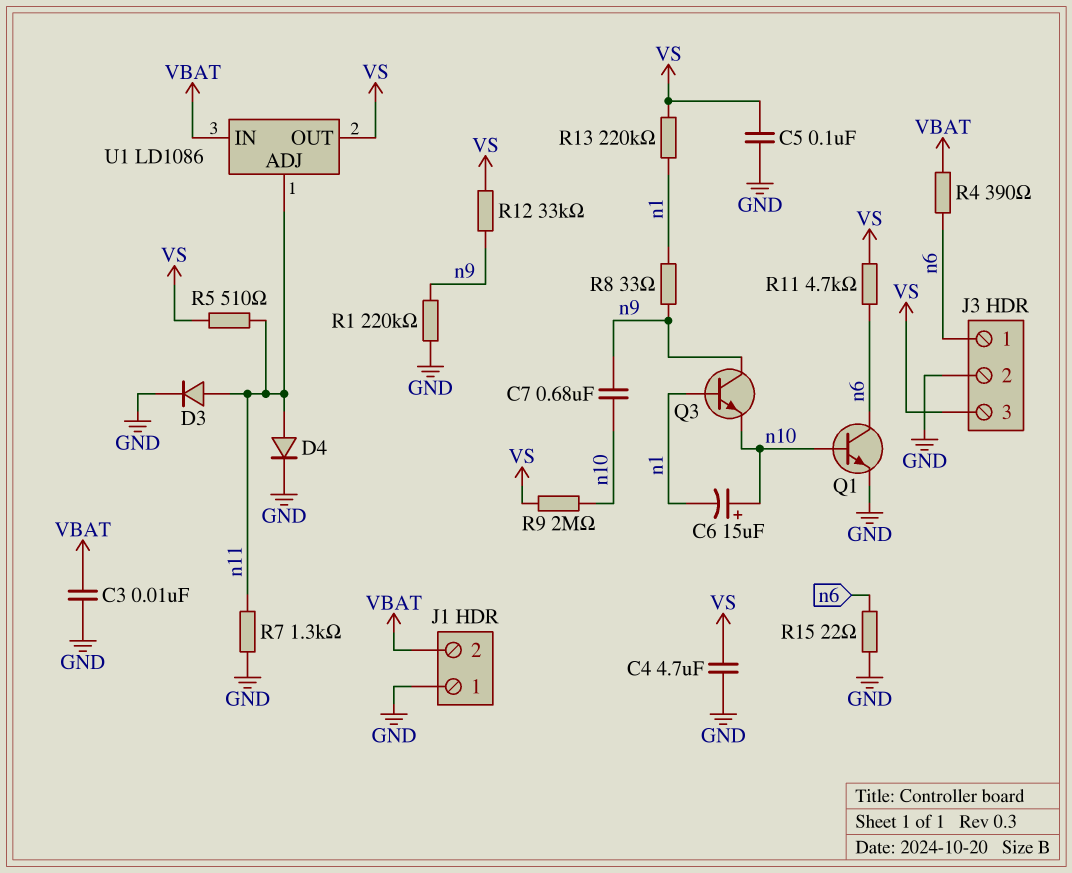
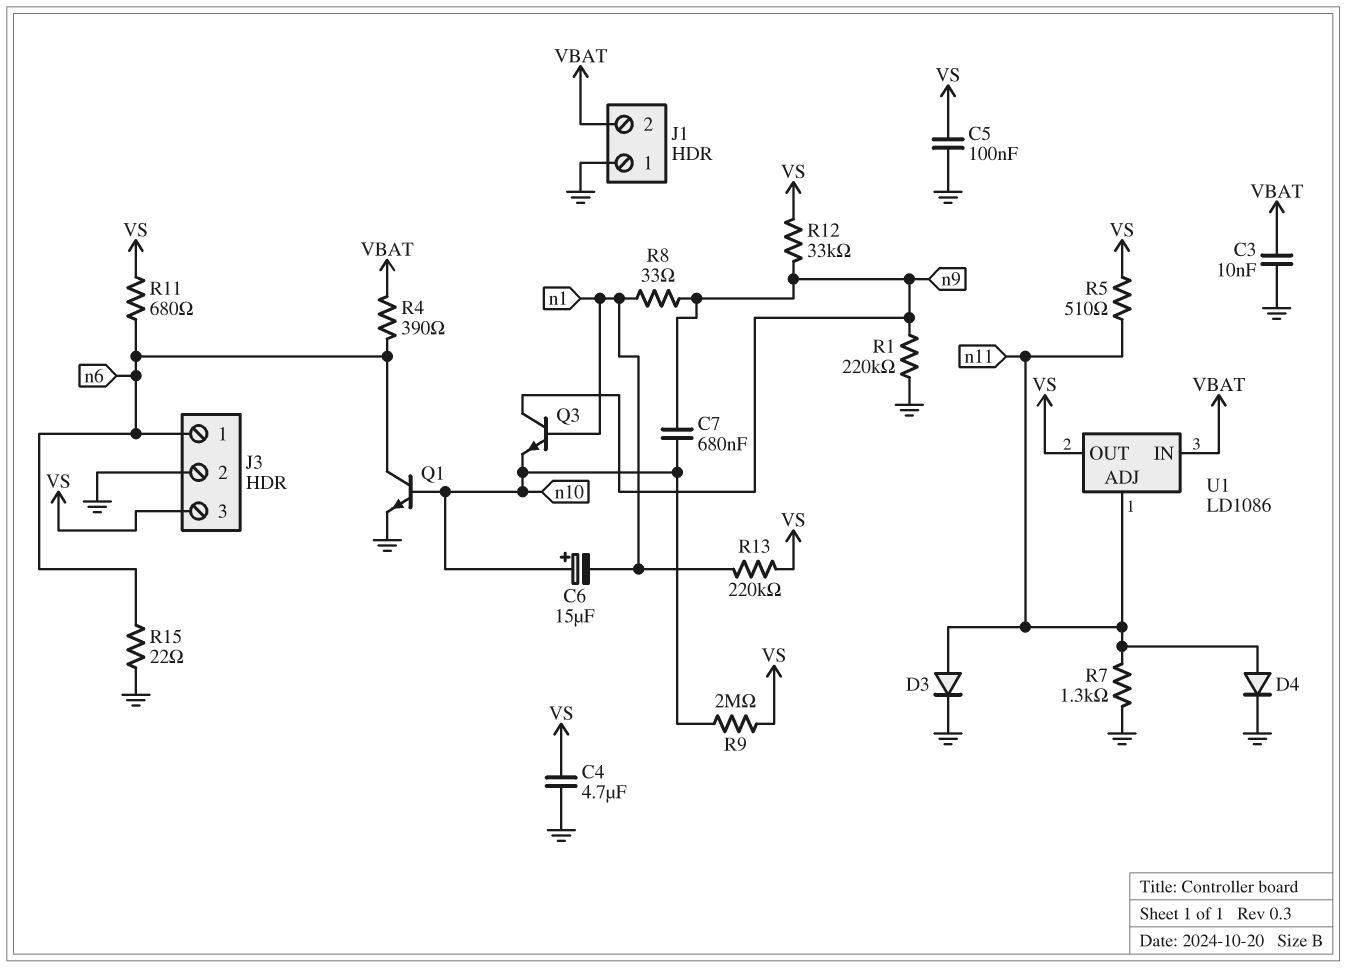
R11: 4.7k (VS, n6) -> 680 (VS, n6)

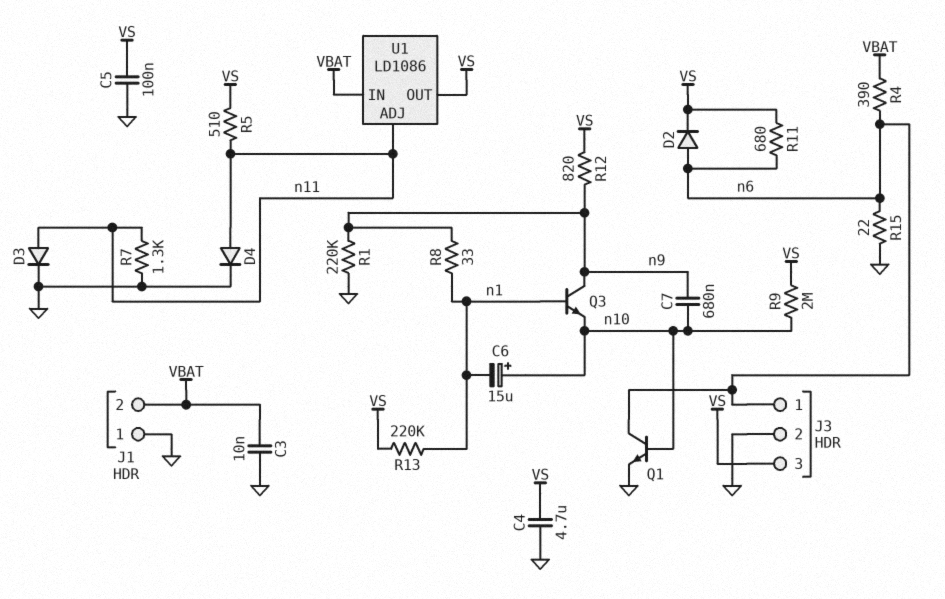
D2: none -> diode (A n6, K VS)
R12: 33k (VS, n9) -> 820 (VS, n9)

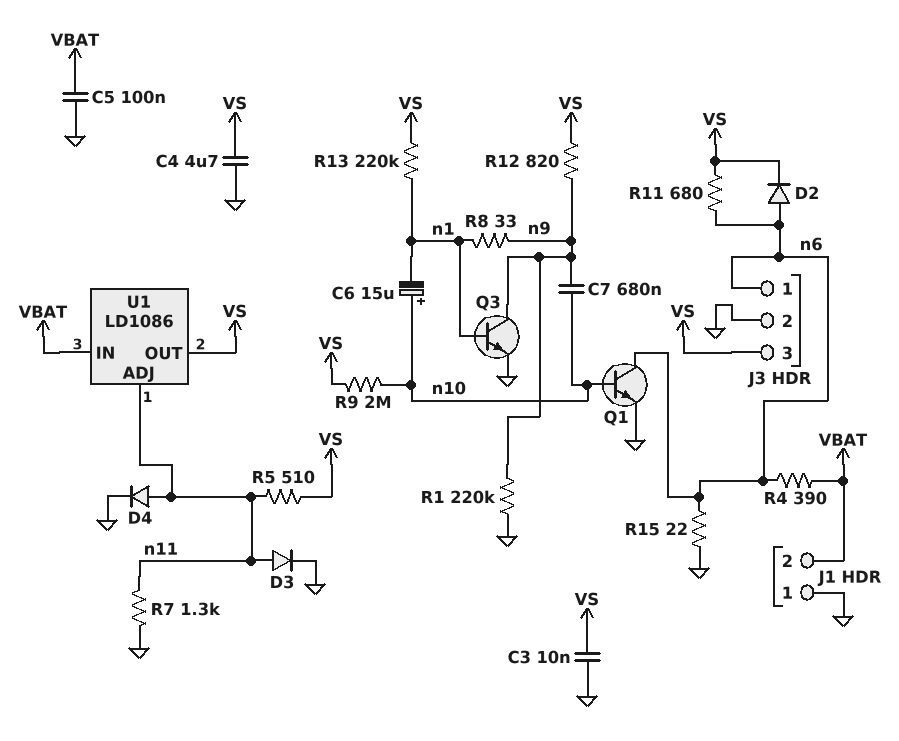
C3: 10nF (GND, VBAT) -> 10nF (GND, VS)
C5: 100nF (GND, VS) -> 100nF (GND, VBAT)
Q3: NPN (B n1, C n9, E n10) -> NPN (B n1, C n9, E GND)

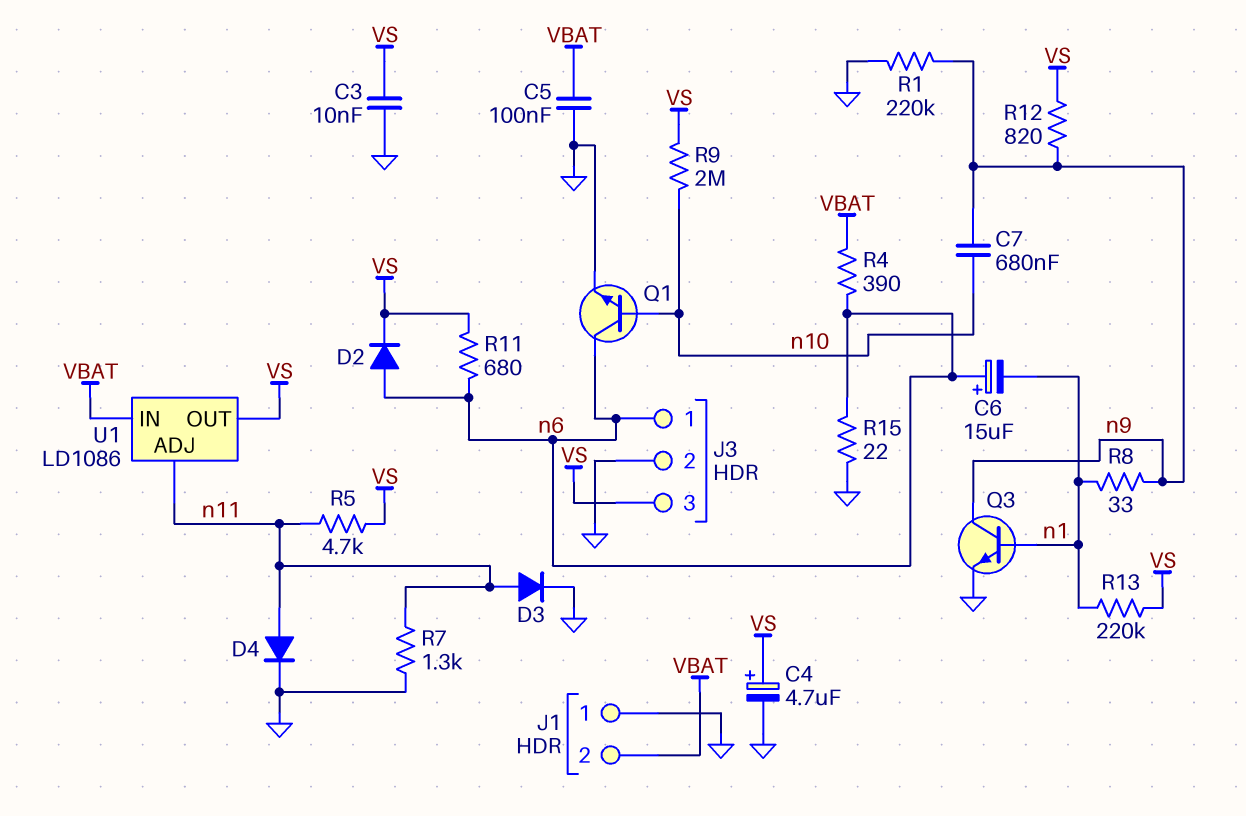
C4: 4.7uF (GND, VS) -> 4.7uF (plus VS, minus GND)
C6: 15uF (plus n10, minus n1) -> 15uF (plus n6, minus n1)
R5: 510 (VS, n11) -> 4.7k (VS, n11)

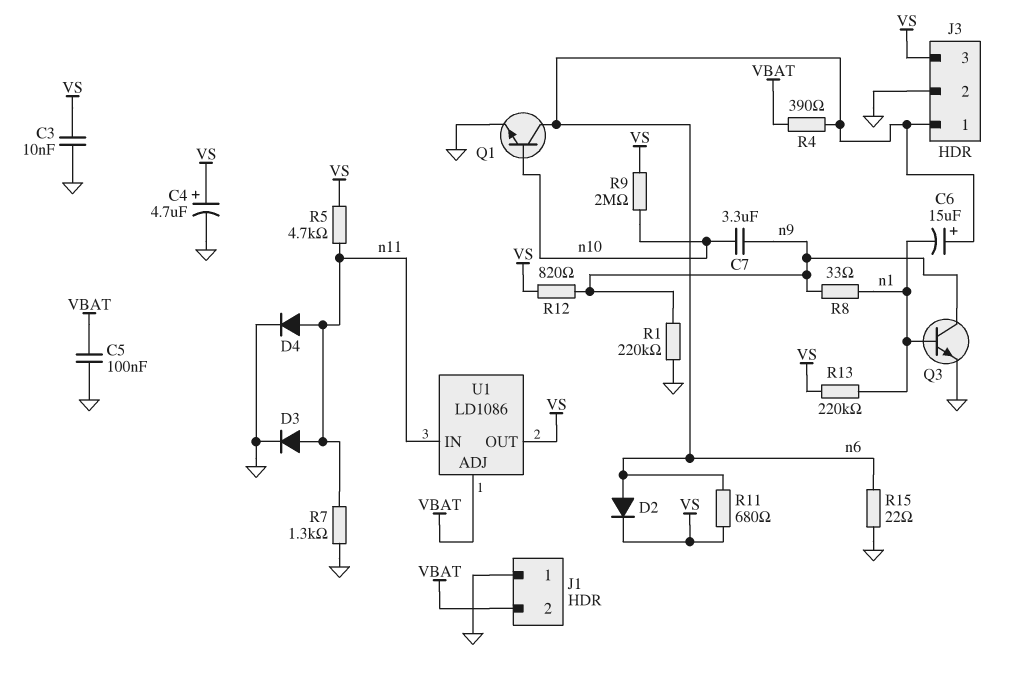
C7: 680nF (n9, n10) -> 3.3uF (n9, n10)
U1 pin ADJ: n11 -> VBAT
U1 pin IN: VBAT -> n11

